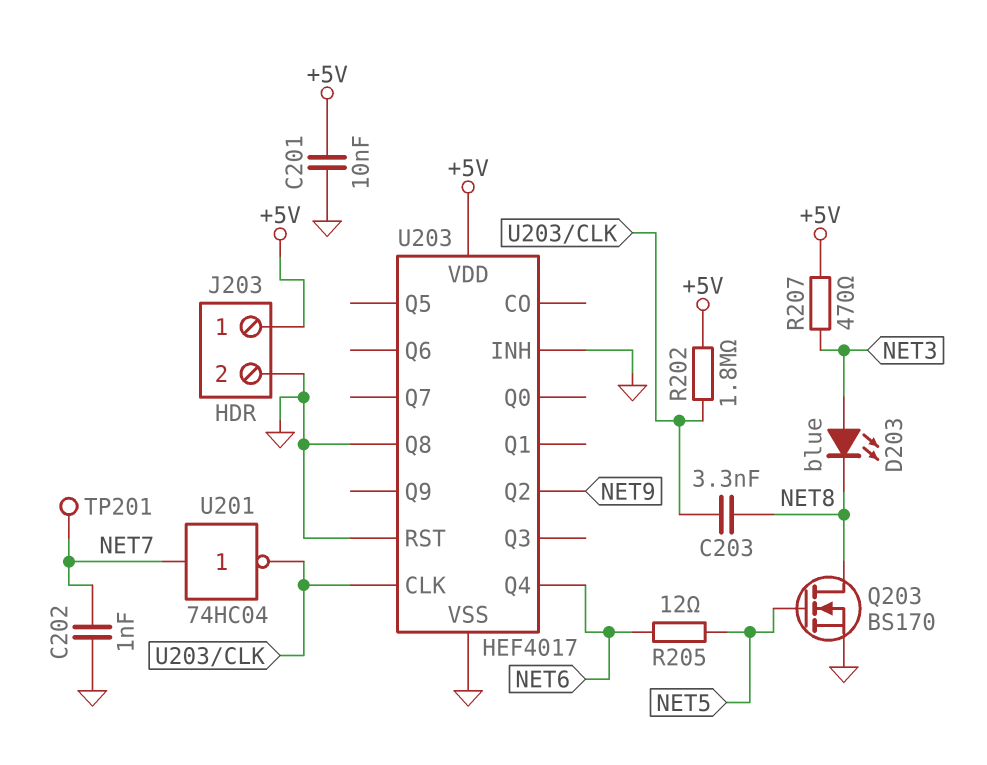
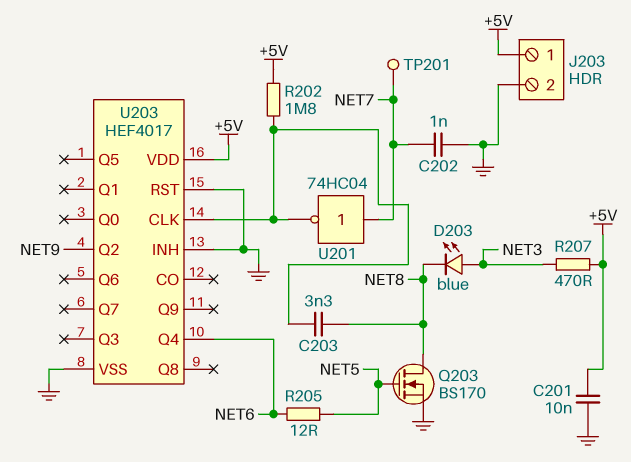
U203 pin Q8: GND -> none

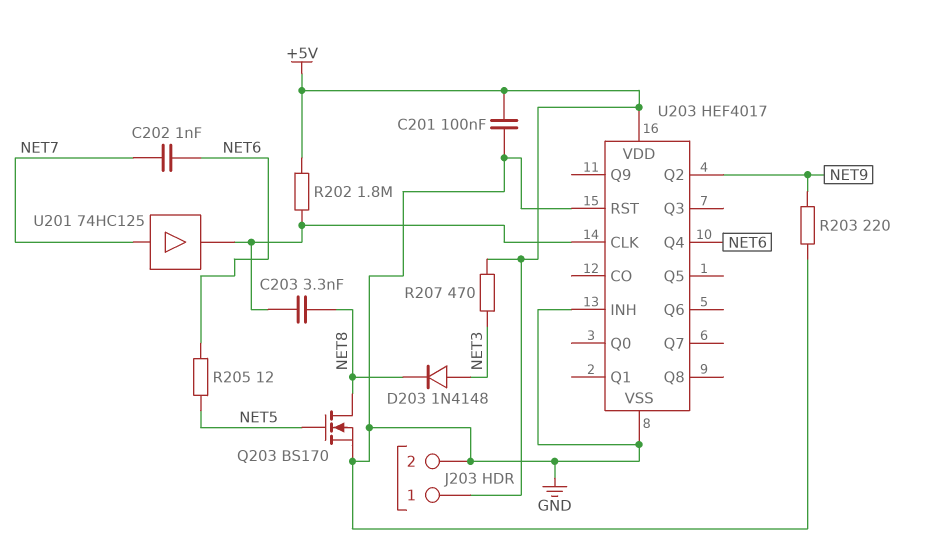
C201: 10nF (+5V, GND) -> 100nF (+5V, GND)
C202: 1nF (GND, NET7) -> 1nF (NET6, NET7)
D203: LED blue (A NET3, K NET8) -> diode 1N4148 (A NET3, K NET8)
R203: none -> 220 (GND, NET9)
TP201: test point (NET7) -> none
U201: NOT 74HC04 (in NET7, out U203/CLK) -> buffer 74HC125 (in NET7, out U203/CLK)

